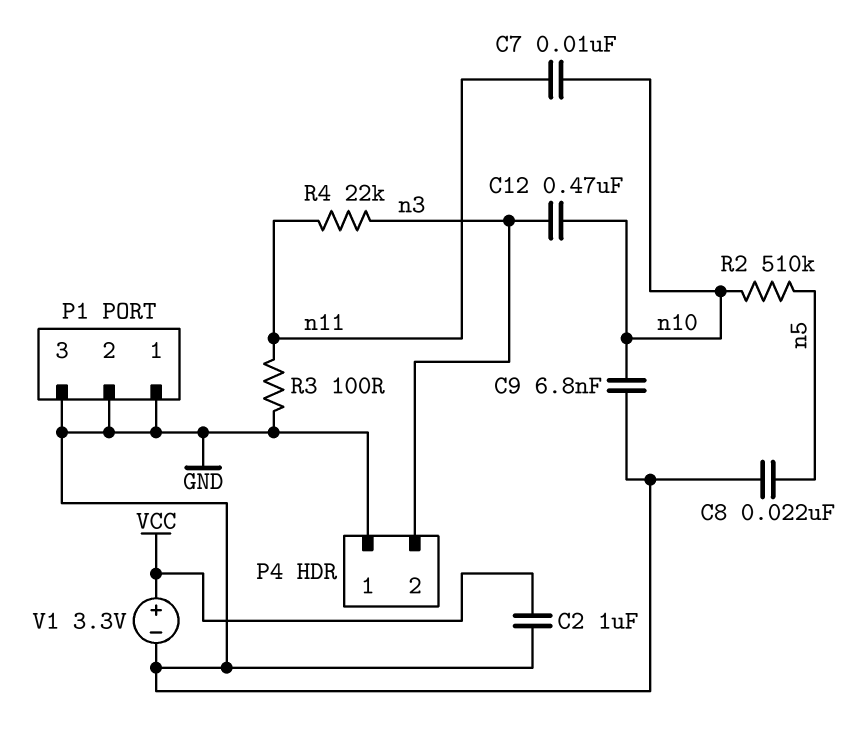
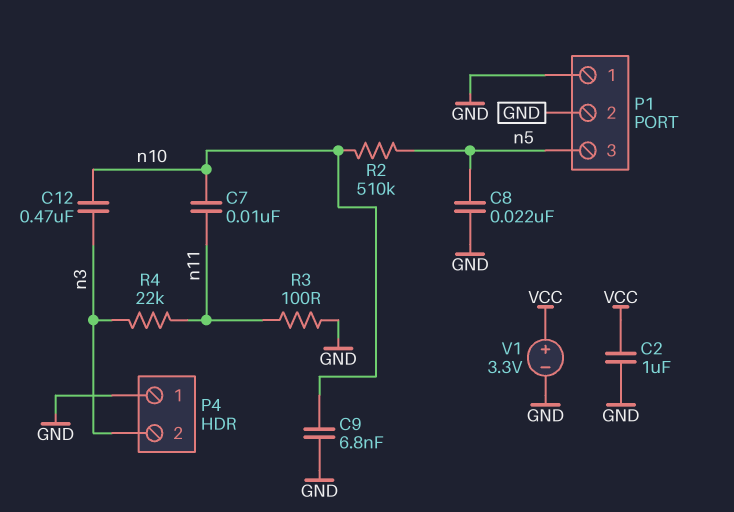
P1 pin 3: GND -> n5

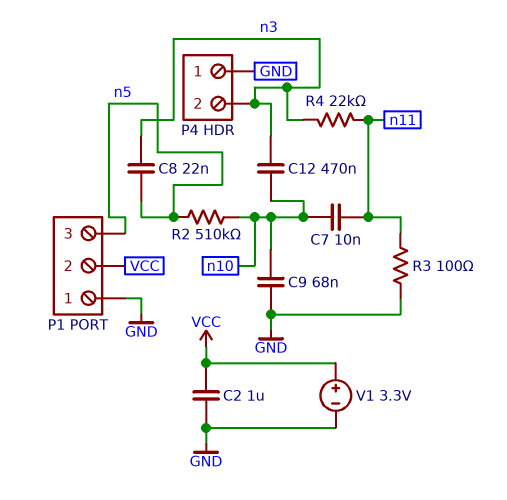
C8: 22nF (GND, n5) -> 22nF (n3, n5)
C9: 6.8nF (GND, n10) -> 68nF (GND, n10)
P1 pin 2: GND -> VCC

